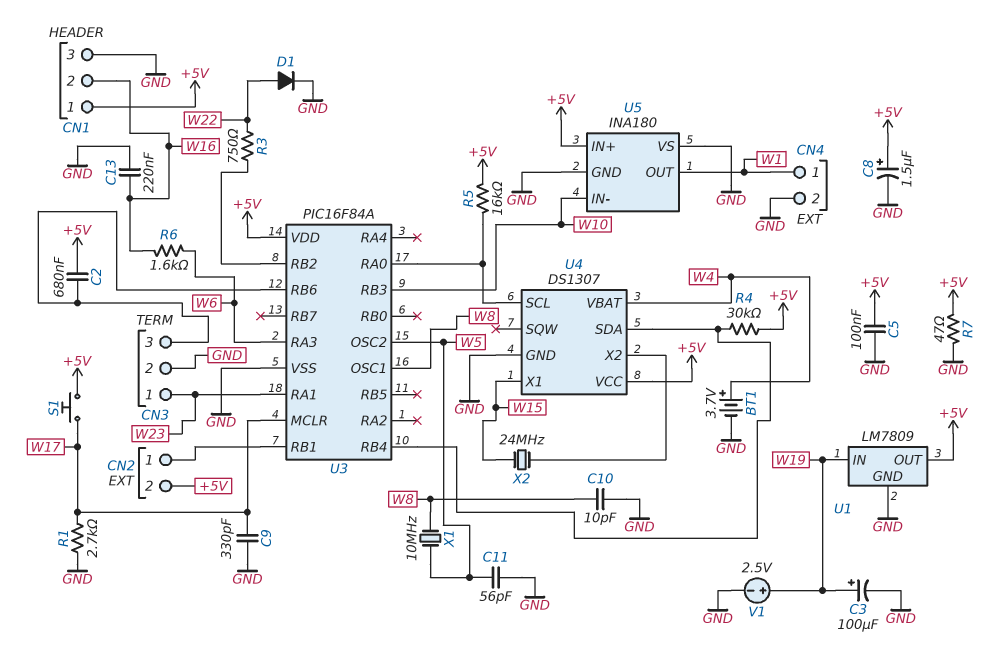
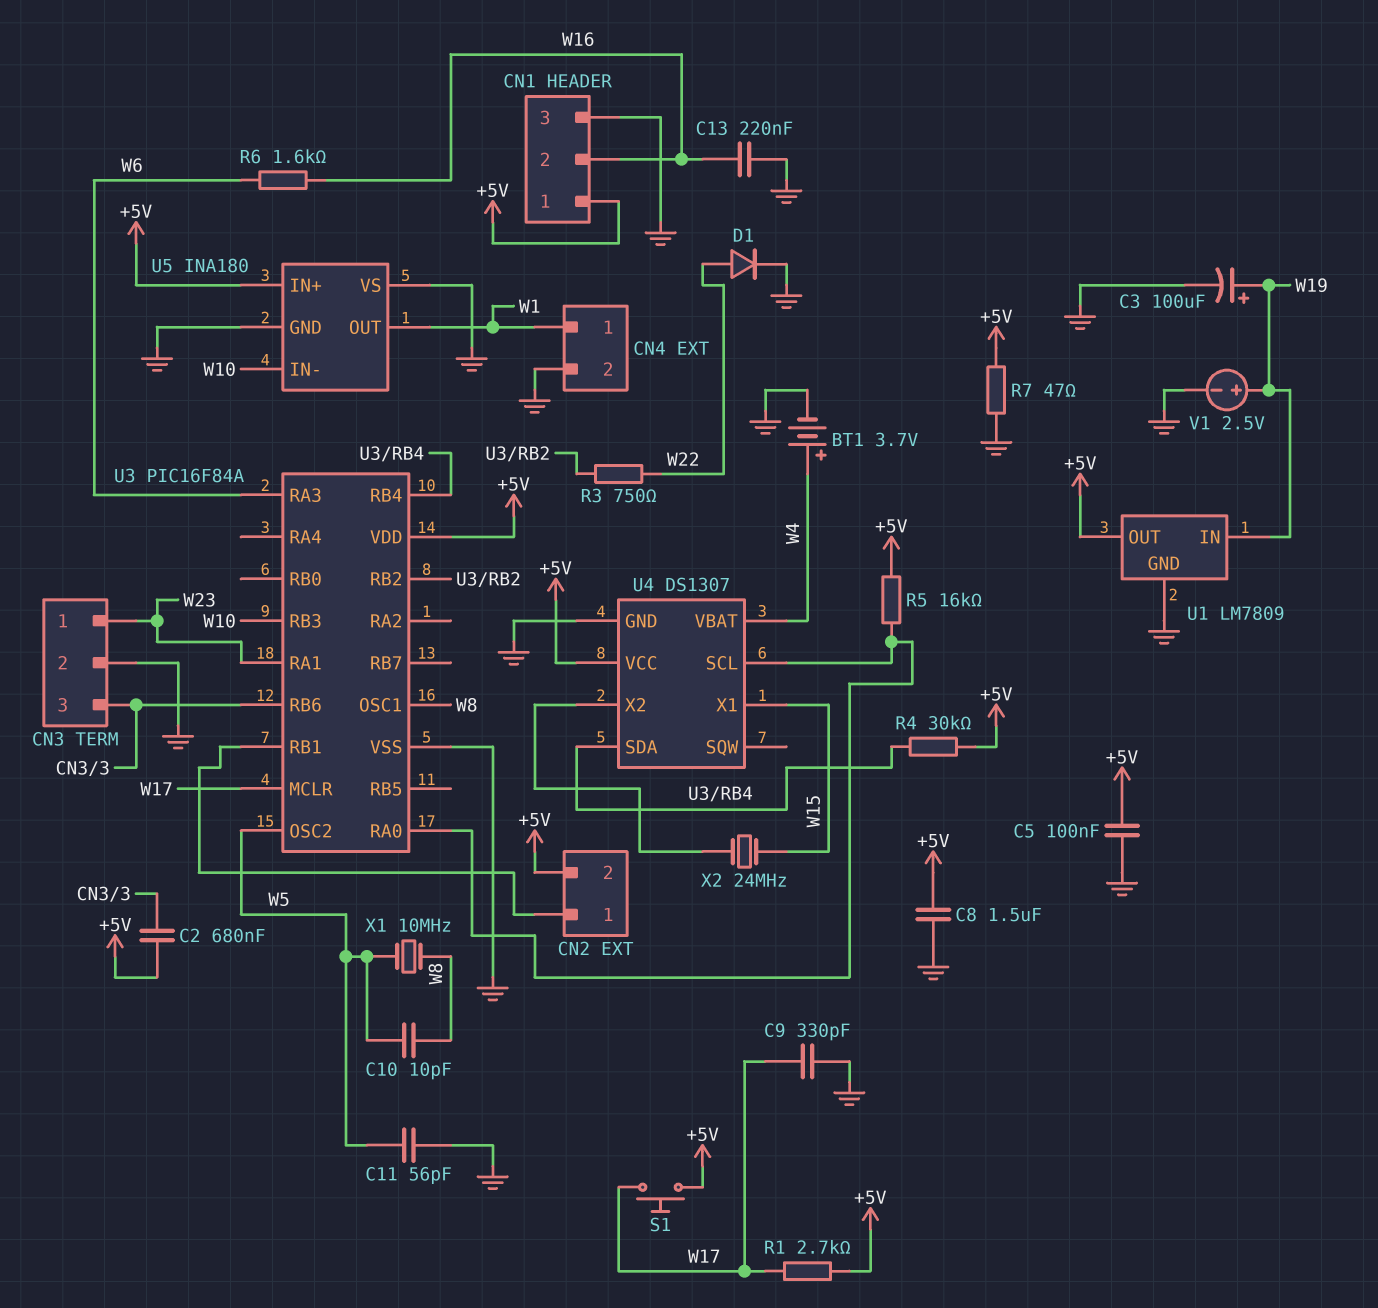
C8: 1.5uF (plus +5V, minus GND) -> 1.5uF (+5V, GND)
C10: 10pF (GND, W8) -> 10pF (W5, W8)
R1: 2.7k (GND, W17) -> 2.7k (+5V, W17)

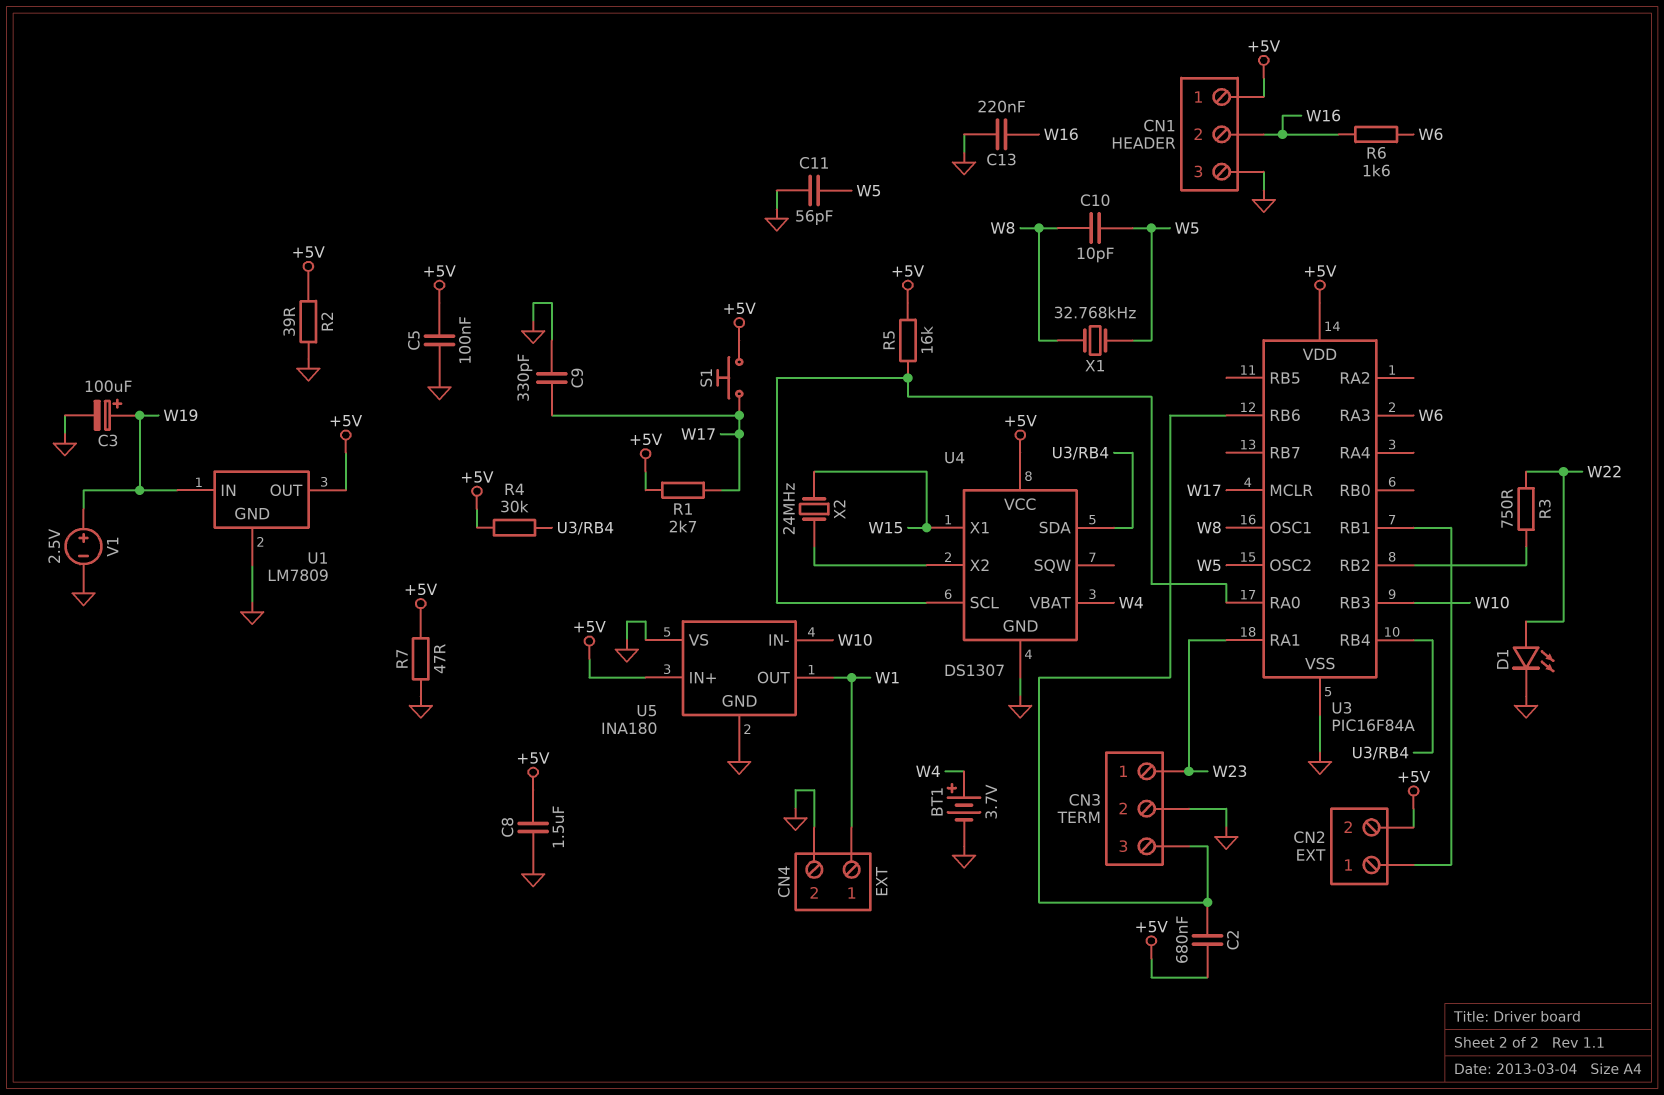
D1: diode (A W22, K GND) -> LED (A W22, K GND)
R2: none -> 39 (+5V, GND)
X1: 10MHz (W5, W8) -> 32.768kHz (W5, W8)

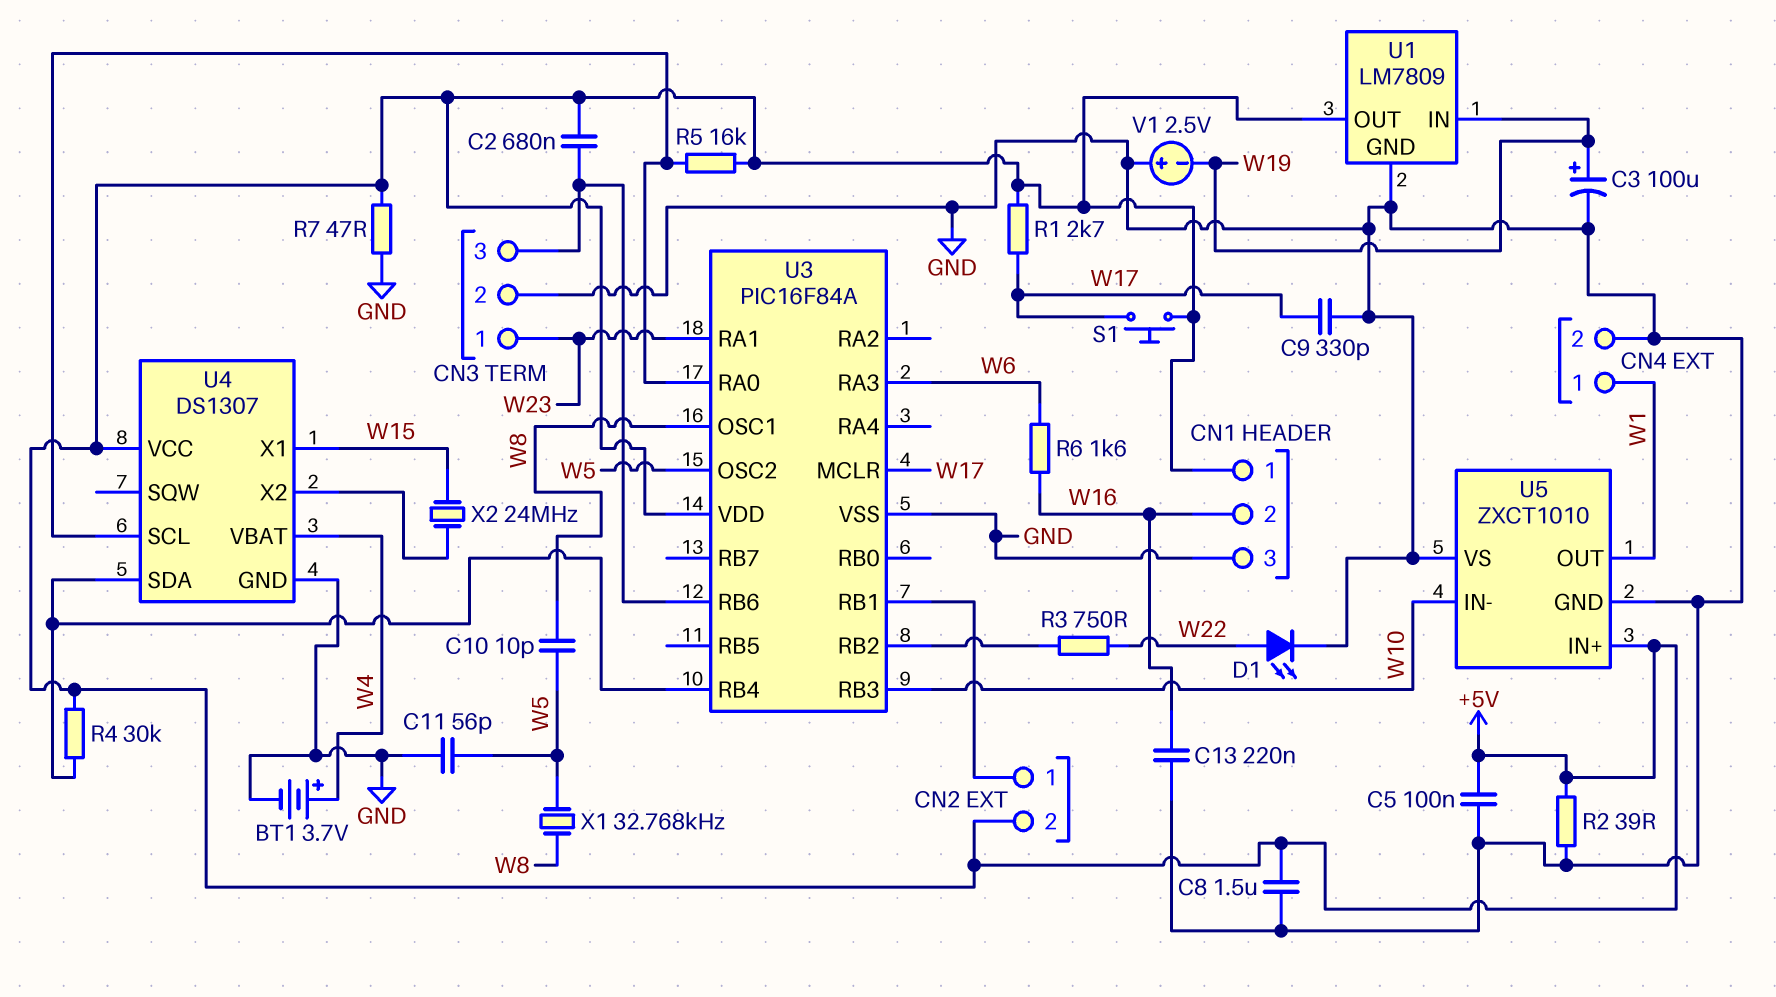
U5: INA180 -> ZXCT1010
V1: 2.5V (plus W19, minus GND) -> 2.5V (plus GND, minus W19)

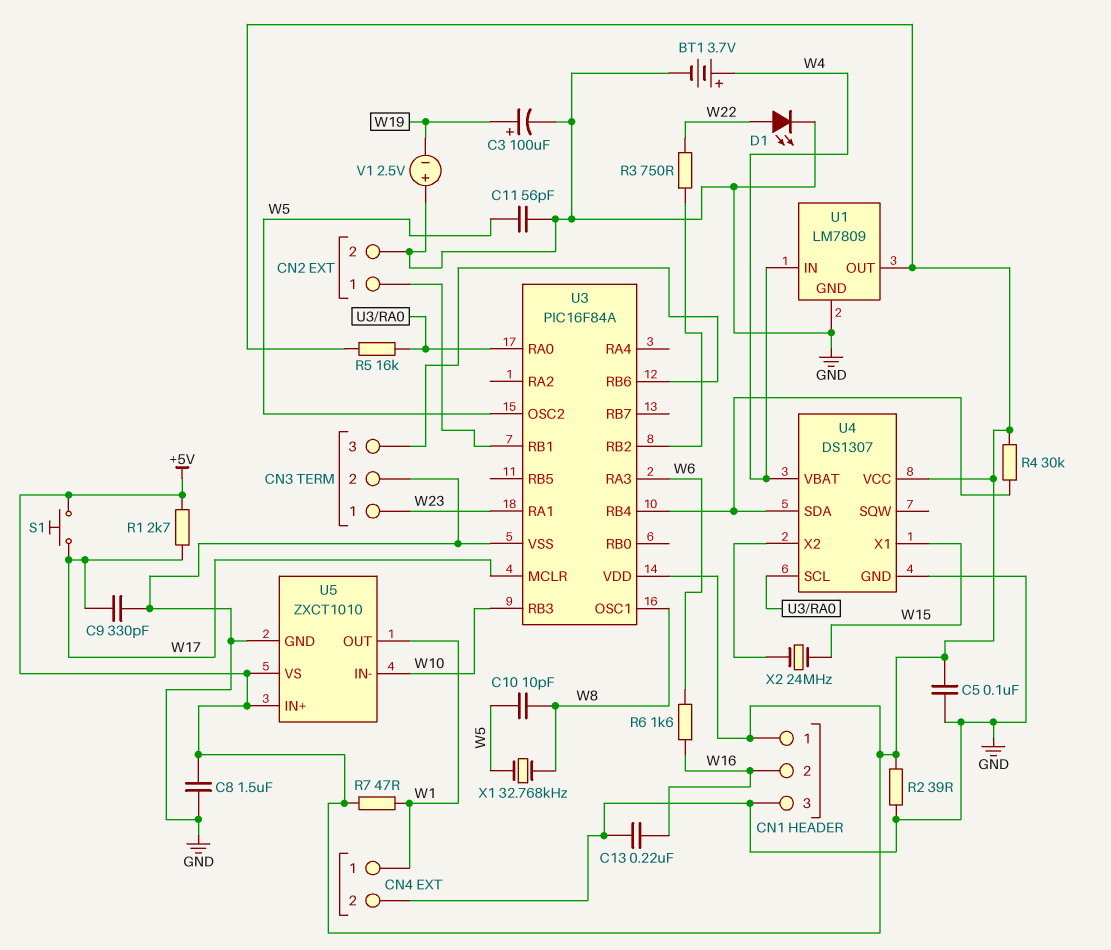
C2: 680nF (+5V, CN3/3) -> none
CN2 pin 2: +5V -> GND
R7: 47 (+5V, GND) -> 47 (+5V, W1)
U1 pin IN: W19 -> W4
U5 pin VS: GND -> +5V

